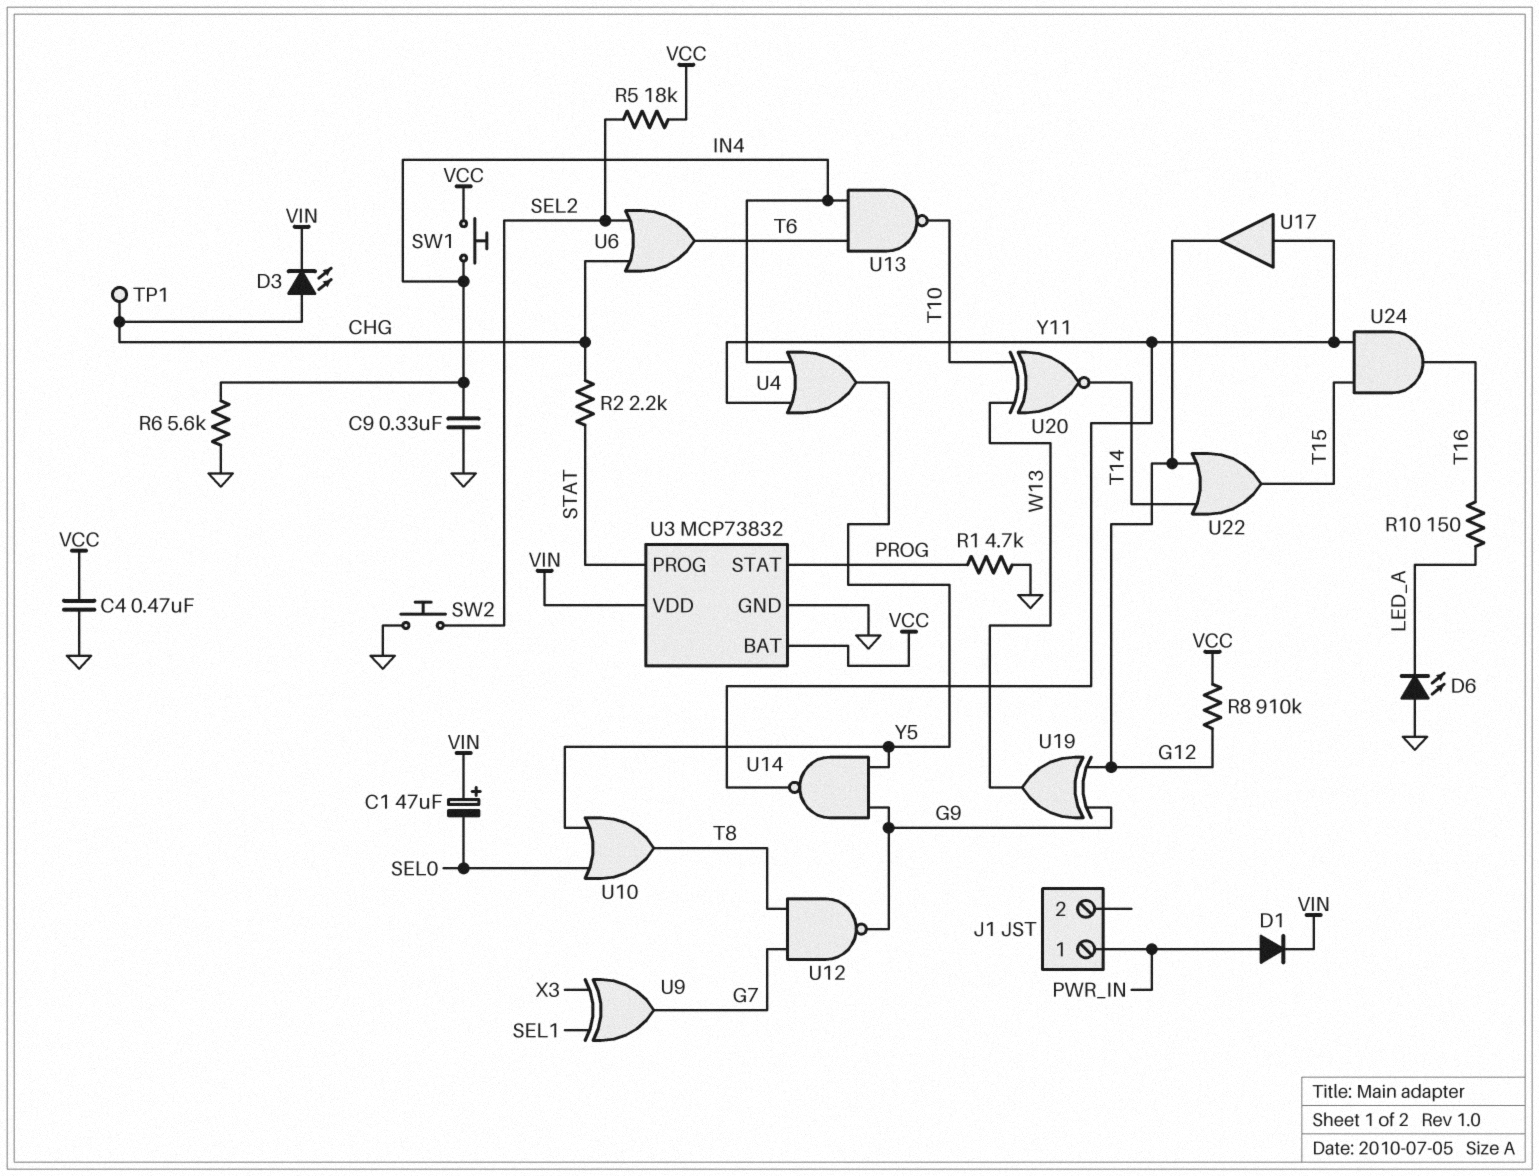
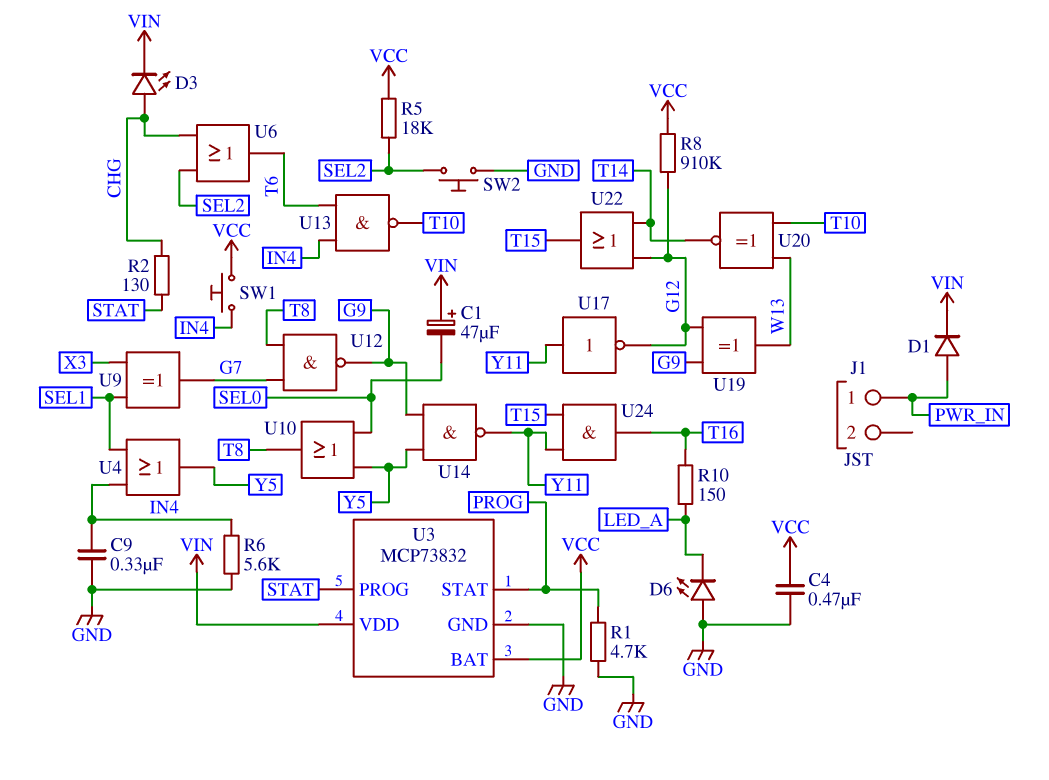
R2: 2.2k (CHG, STAT) -> 130 (CHG, STAT)
TP1: test point (CHG) -> none
U4: OR (in IN4, in Y11, out Y5) -> OR (in IN4, in SEL1, out Y5)
U17: buffer (in Y11, out G12) -> NOT (in Y11, out G12)

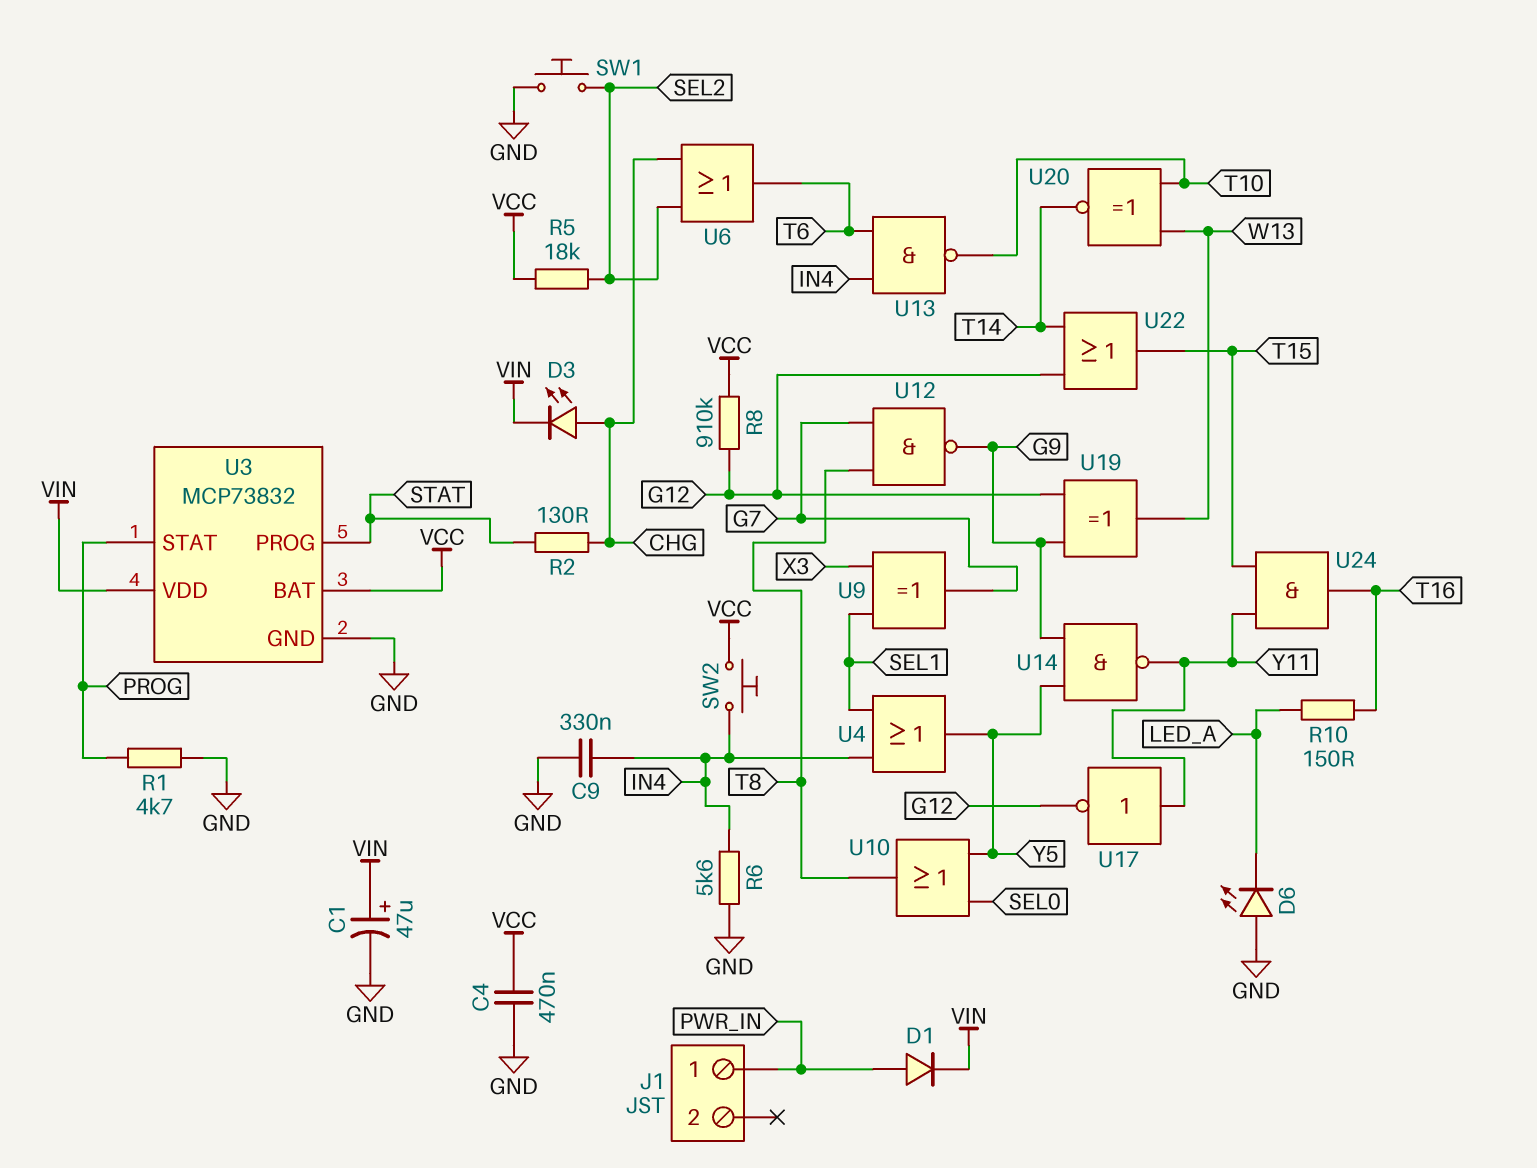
C1: 47uF (plus VIN, minus SEL0) -> 47uF (plus VIN, minus GND)
SW1: button (IN4, VCC) -> button (GND, SEL2)
SW2: button (GND, SEL2) -> button (IN4, VCC)

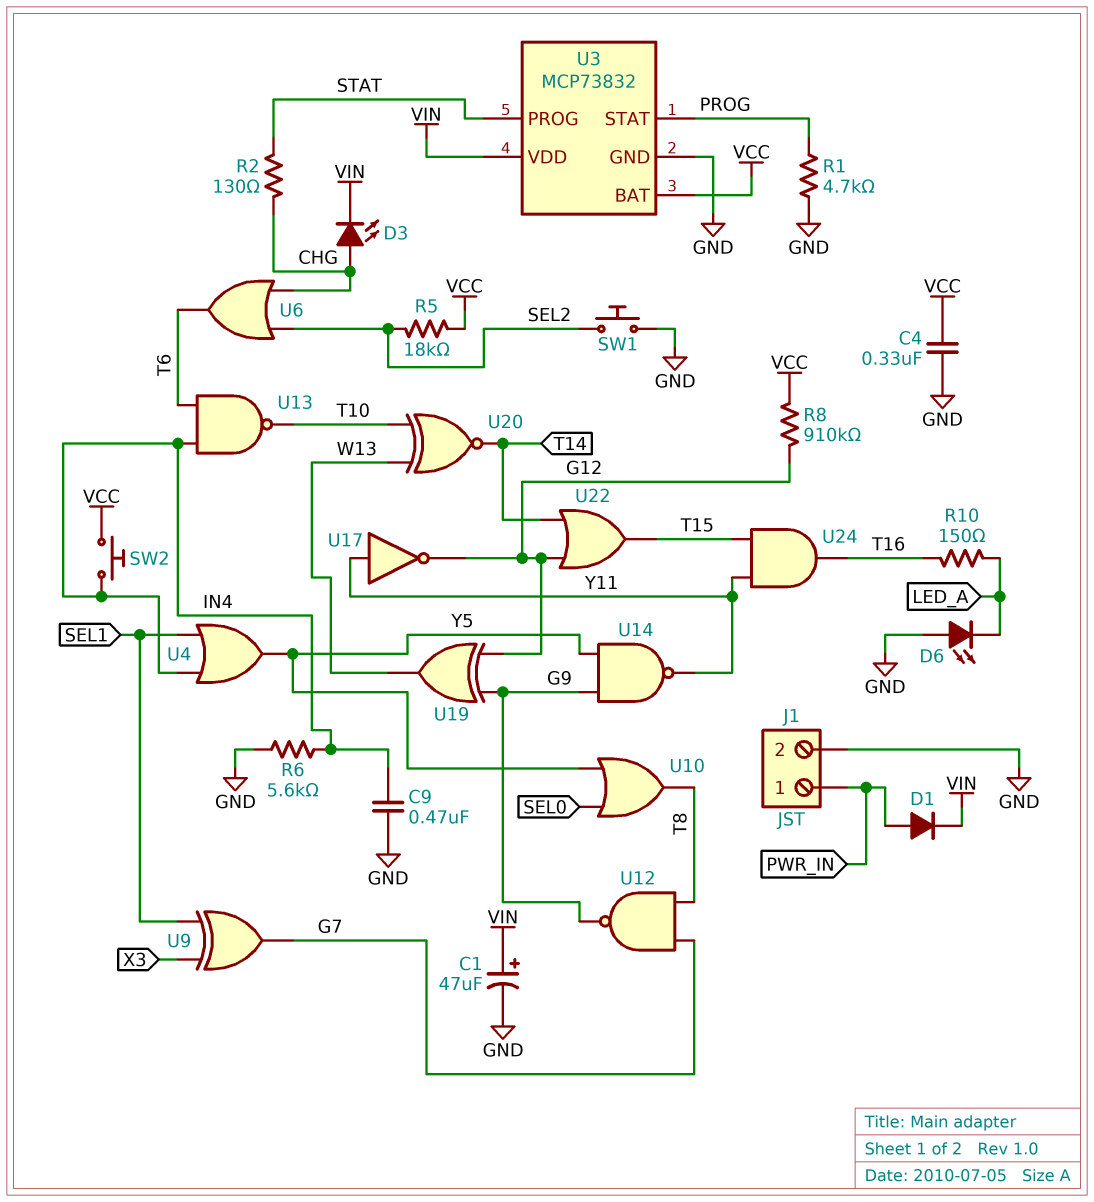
C4: 470nF (GND, VCC) -> 330nF (GND, VCC)
C9: 330nF (GND, IN4) -> 470nF (GND, IN4)
J1 pin 2: none -> GND

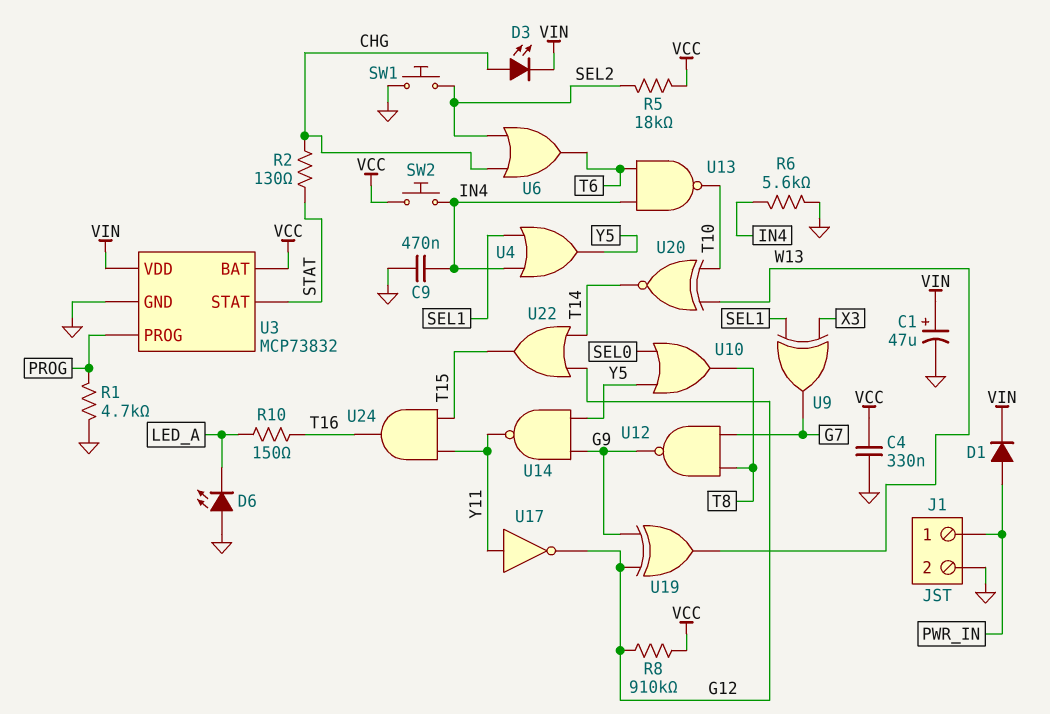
U3 pin PROG: STAT -> PROG
U3 pin STAT: PROG -> STAT

